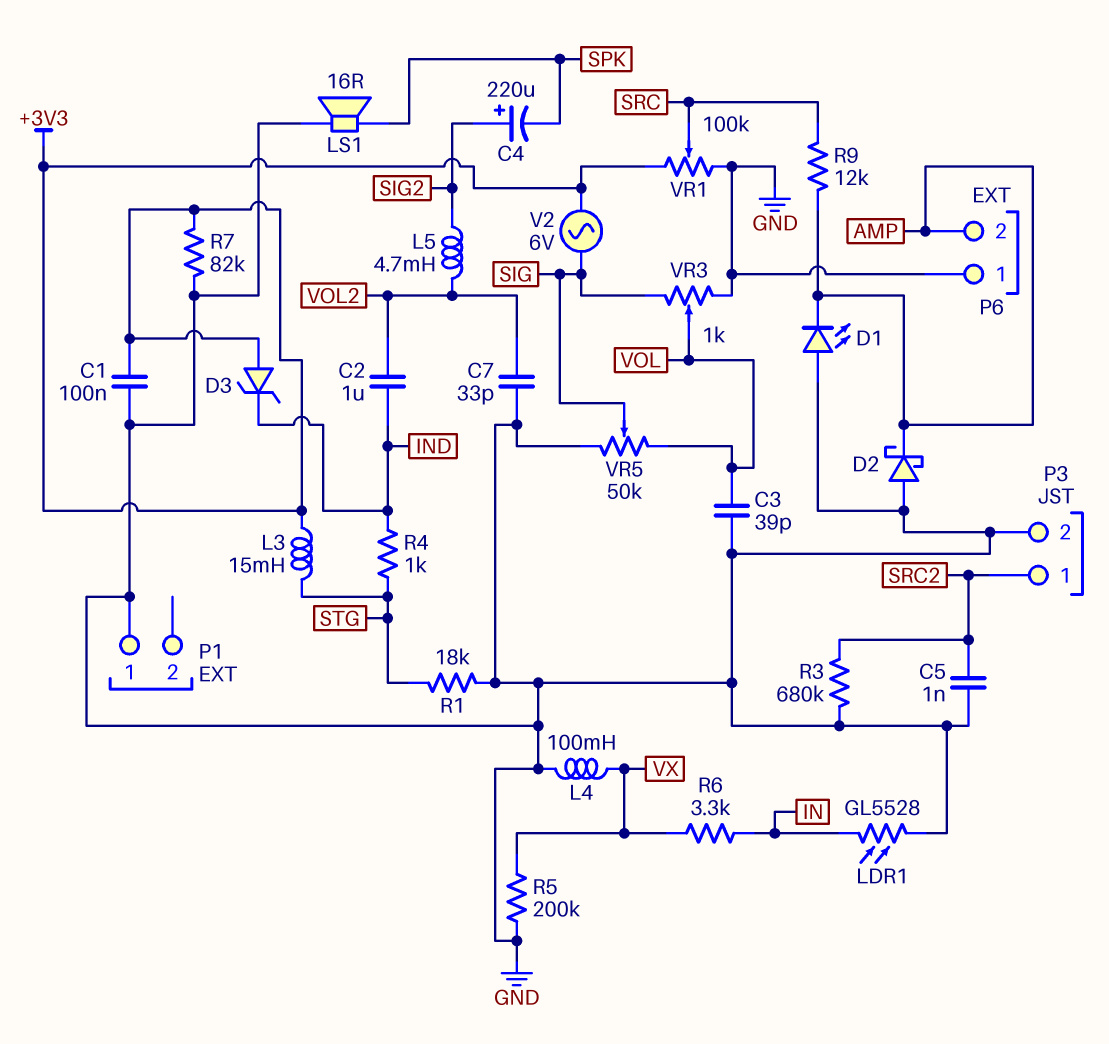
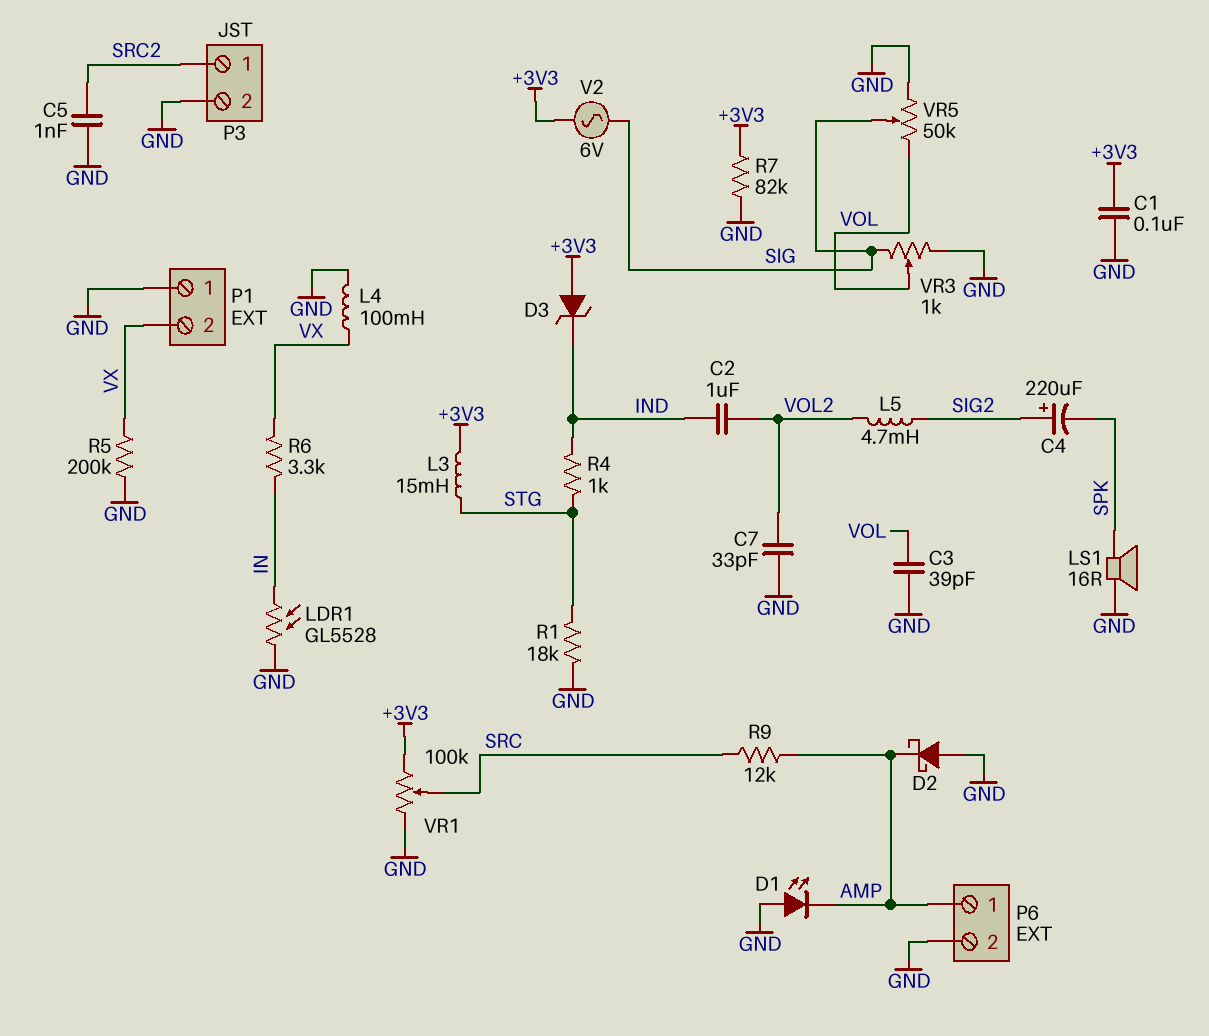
P1 pin 2: none -> VX
P6 pin 1: GND -> AMP
P6 pin 2: AMP -> GND
R3: 680k (GND, SRC2) -> none

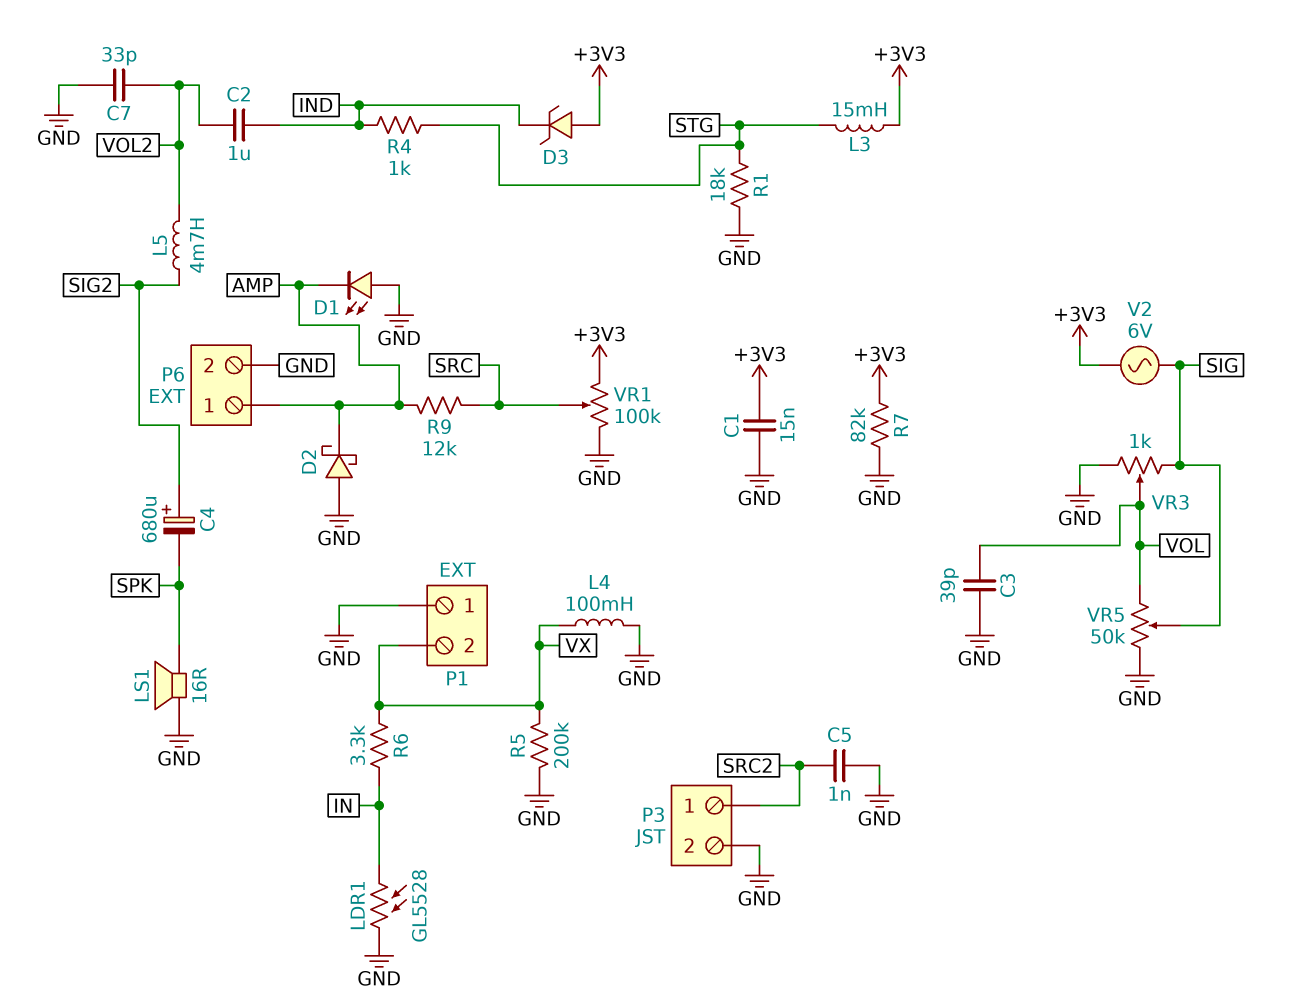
C1: 100nF (+3V3, GND) -> 15nF (+3V3, GND)
C4: 220uF (plus SIG2, minus SPK) -> 680uF (plus SIG2, minus SPK)

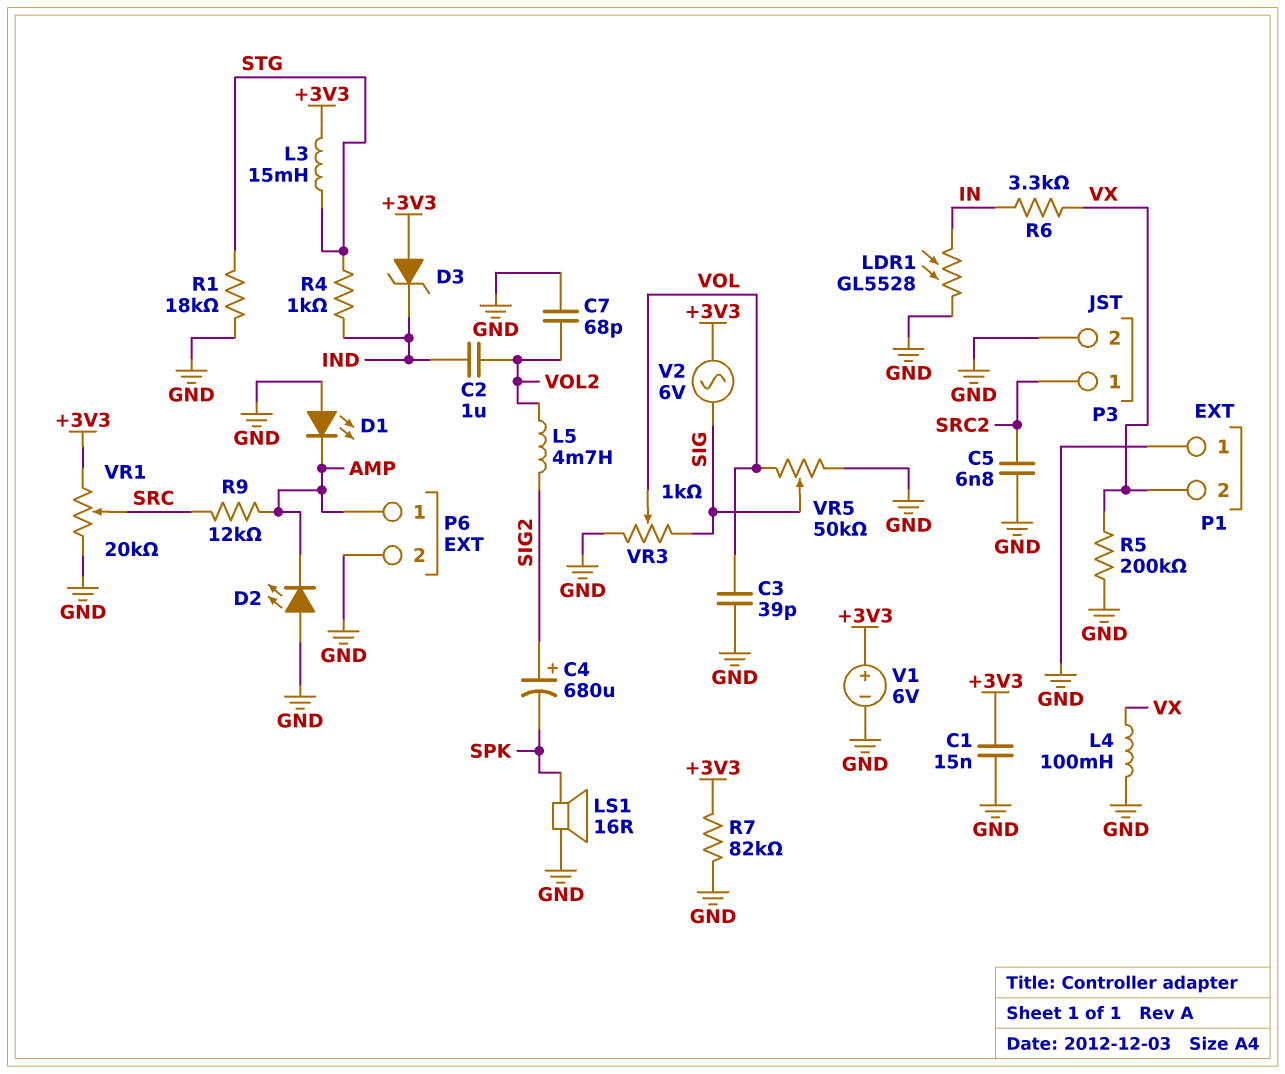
C5: 1nF (GND, SRC2) -> 6.8nF (GND, SRC2)
C7: 33pF (GND, VOL2) -> 68pF (GND, VOL2)
D2: schottky (A GND, K AMP) -> LED (A GND, K AMP)
V1: none -> 6V (plus +3V3, minus GND)
VR1: 100k (+3V3, GND, wiper SRC) -> 20k (+3V3, GND, wiper SRC)

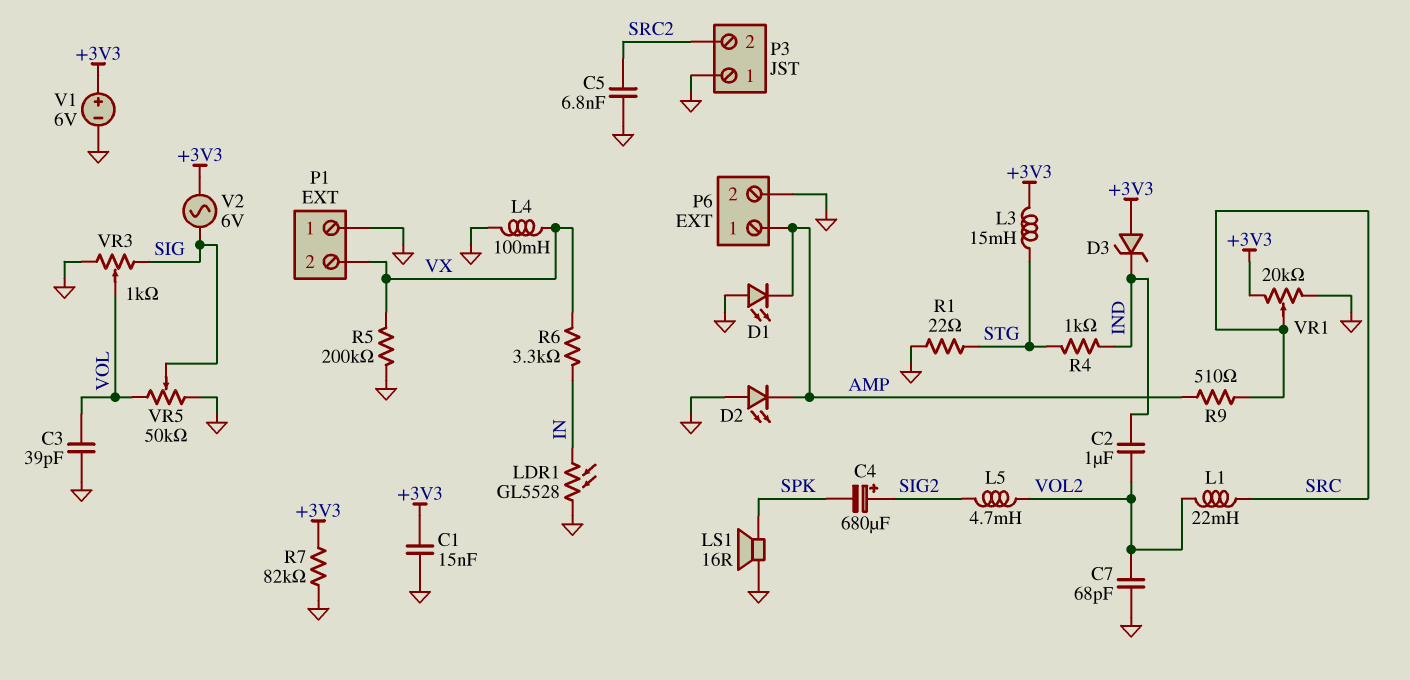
L1: none -> 22mH (SRC, VOL2)
P3 pin 1: SRC2 -> GND
P3 pin 2: GND -> SRC2
R1: 18k (GND, STG) -> 22 (GND, STG)
R9: 12k (AMP, SRC) -> 510 (AMP, SRC)

